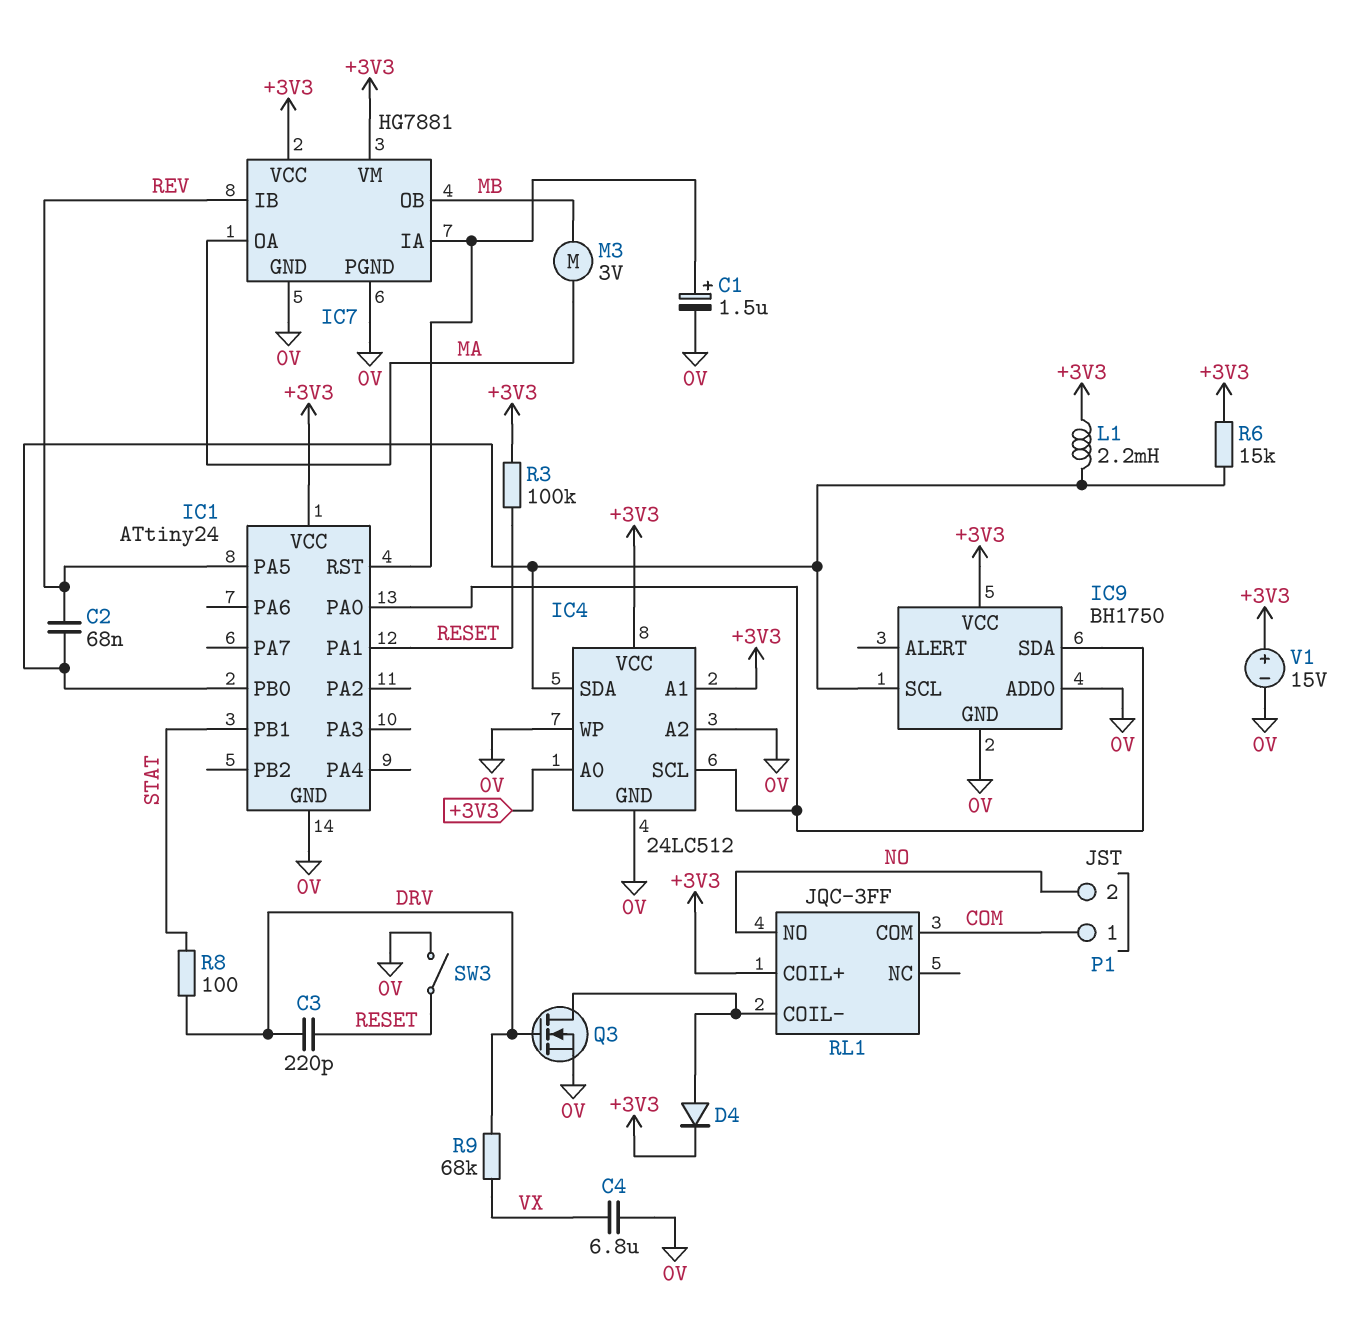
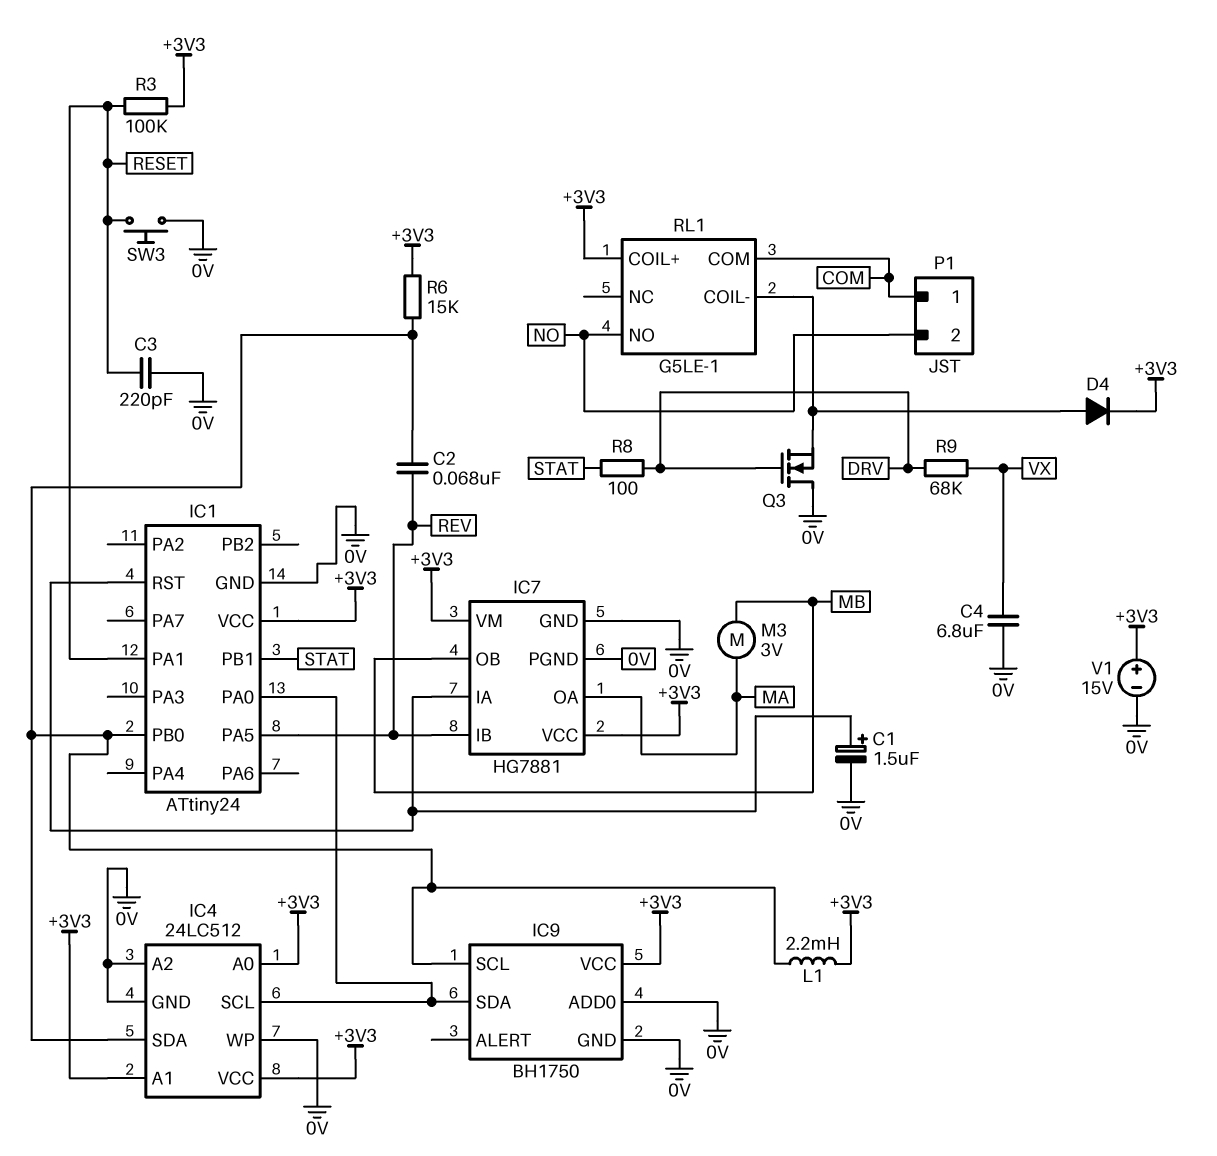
C3: 220pF (DRV, RESET) -> 220pF (0V, RESET)
Q3: NMOS (G DRV, D RL1/COIL-, S 0V) -> NMOS (G DRV, D 0V, S RL1/COIL-)
RL1: JQC-3FF -> G5LE-1
SW3: switch (0V, RESET) -> button (0V, RESET)

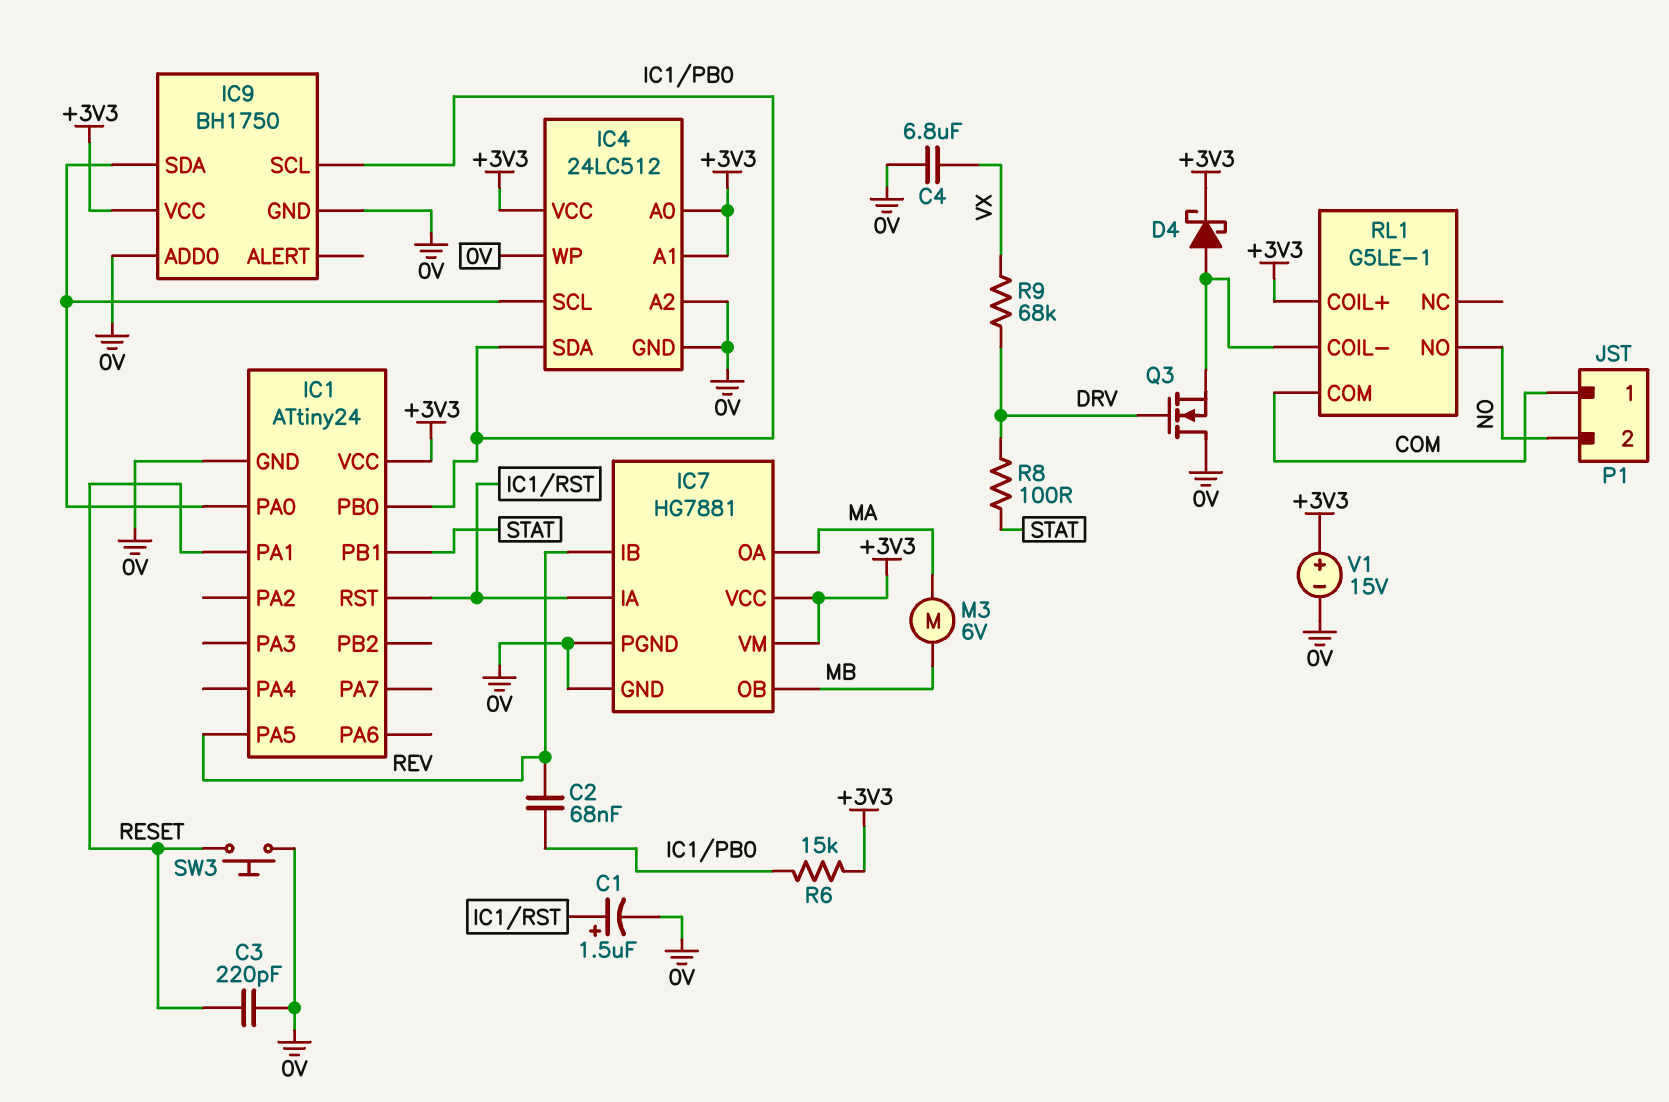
D4: diode (A RL1/COIL-, K +3V3) -> schottky (A RL1/COIL-, K +3V3)
L1: 2.2mH (+3V3, IC1/PB0) -> none
M3: motor 3V (MA, MB) -> motor 6V (MA, MB)
R3: 100k (+3V3, RESET) -> none

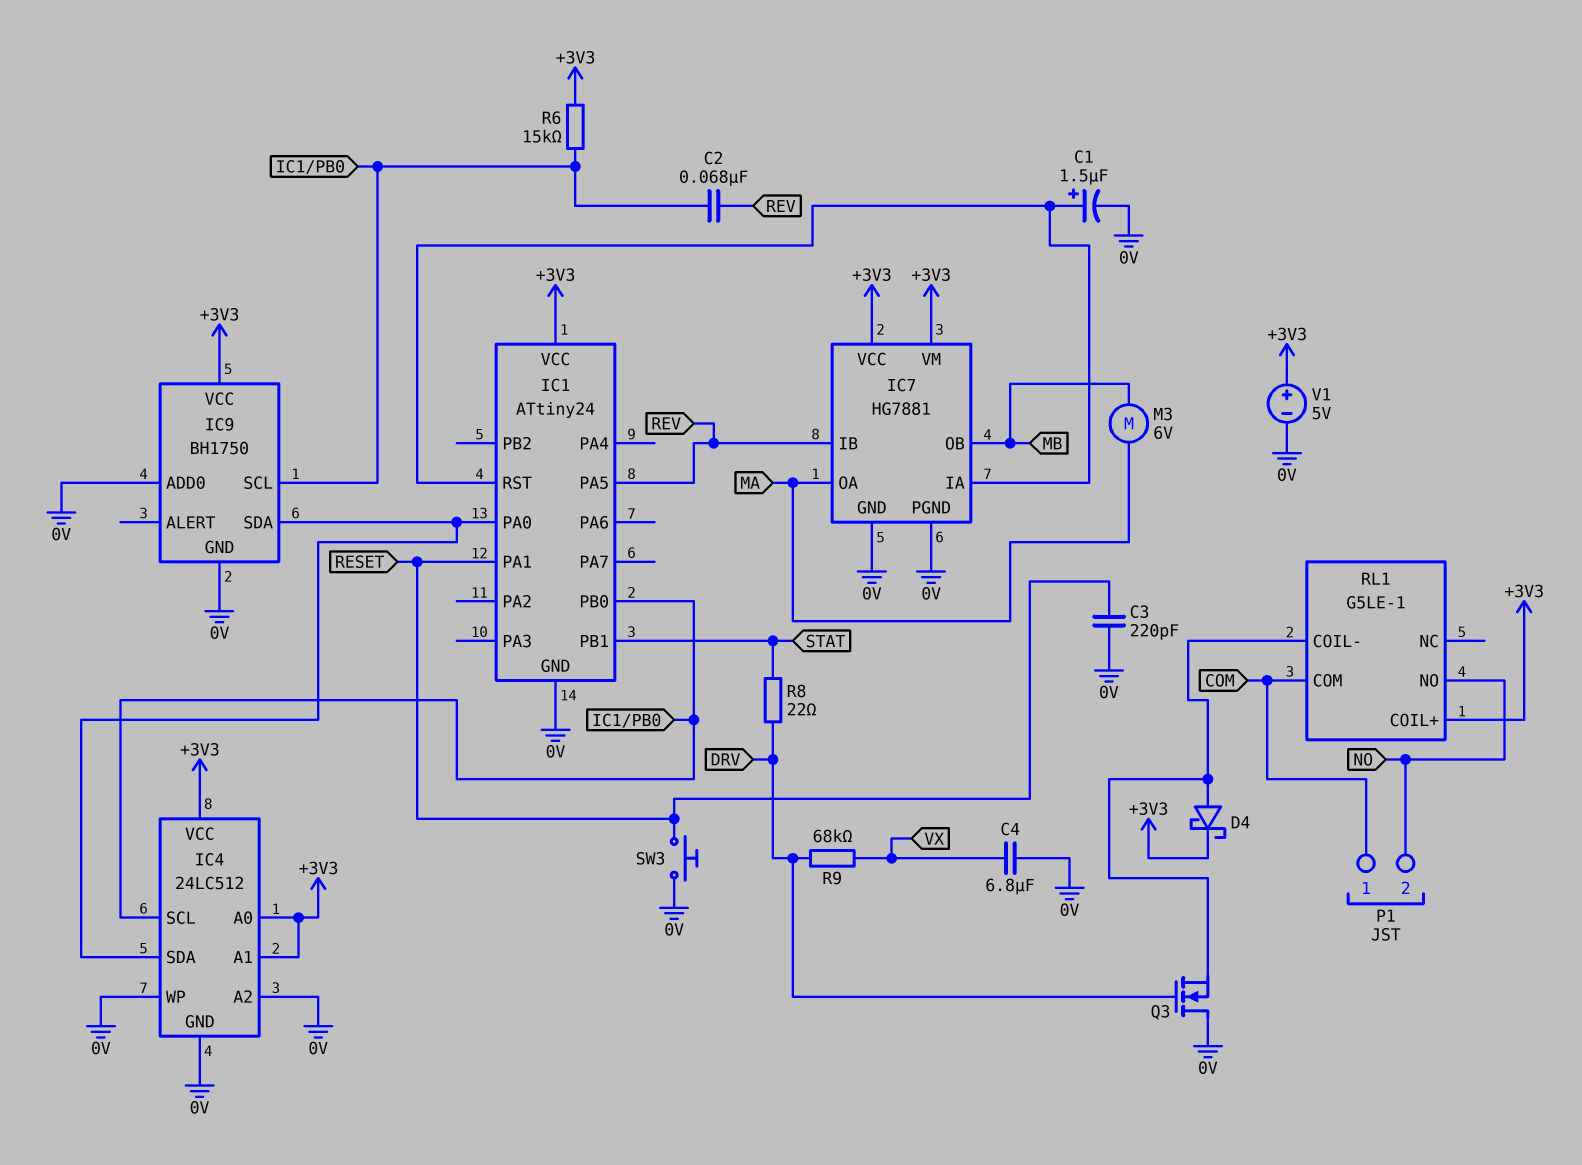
IC4 pin SCL: IC1/PA0 -> IC1/PB0
IC4 pin SDA: IC1/PB0 -> IC1/PA0
R8: 100 (DRV, STAT) -> 22 (DRV, STAT)
V1: 15V (plus +3V3, minus 0V) -> 5V (plus +3V3, minus 0V)

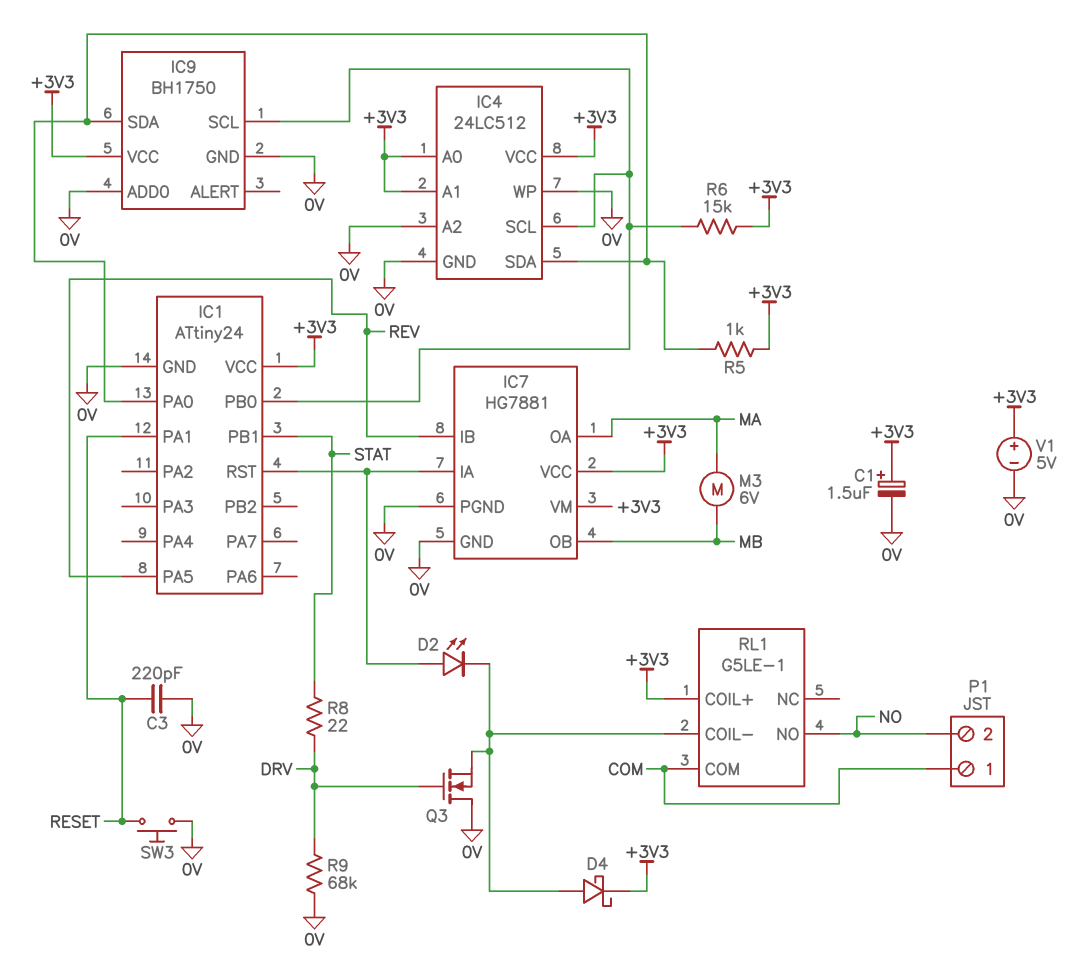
C1: 1.5uF (plus IC1/RST, minus 0V) -> 1.5uF (plus +3V3, minus 0V)
C2: 68nF (IC1/PB0, REV) -> none
C4: 6.8uF (0V, VX) -> none
D2: none -> LED (A IC1/RST, K RL1/COIL-)
R5: none -> 1k (+3V3, IC1/PA0)
R9: 68k (DRV, VX) -> 68k (0V, DRV)

